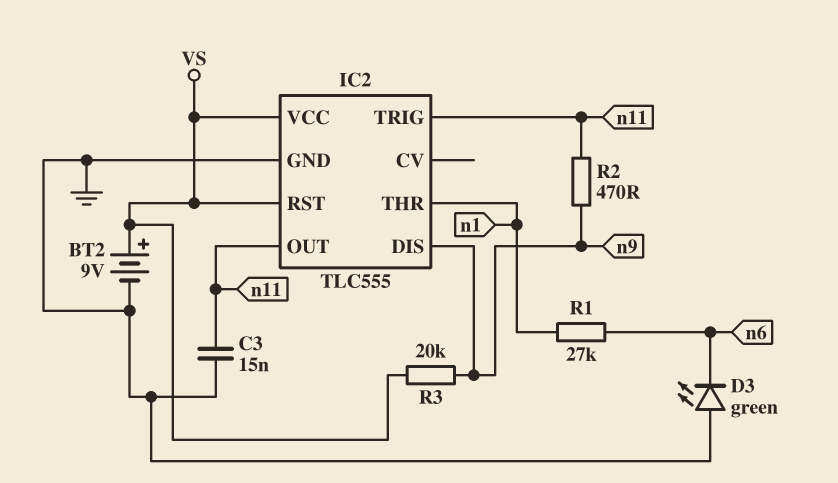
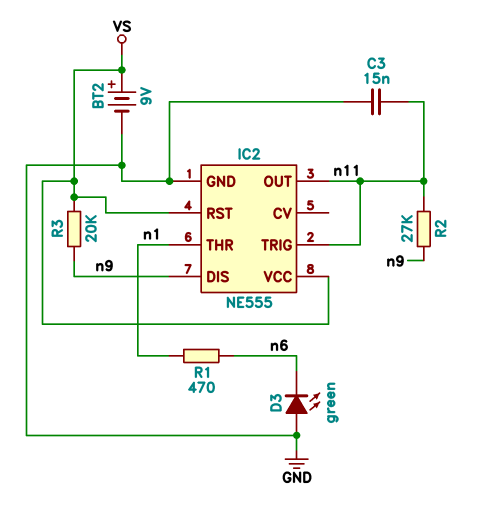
IC2: TLC555 -> NE555
R1: 27k (n1, n6) -> 470 (n1, n6)
R2: 470 (n9, n11) -> 27k (n9, n11)

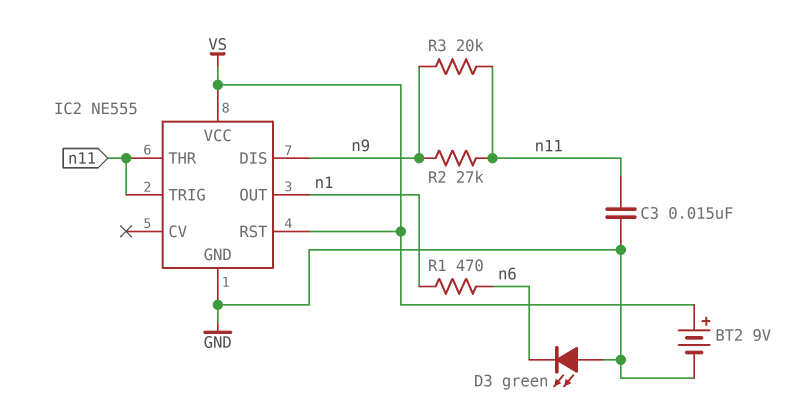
IC2 pin OUT: n11 -> n1
IC2 pin THR: n1 -> n11
R3: 20k (VS, n9) -> 20k (n9, n11)

